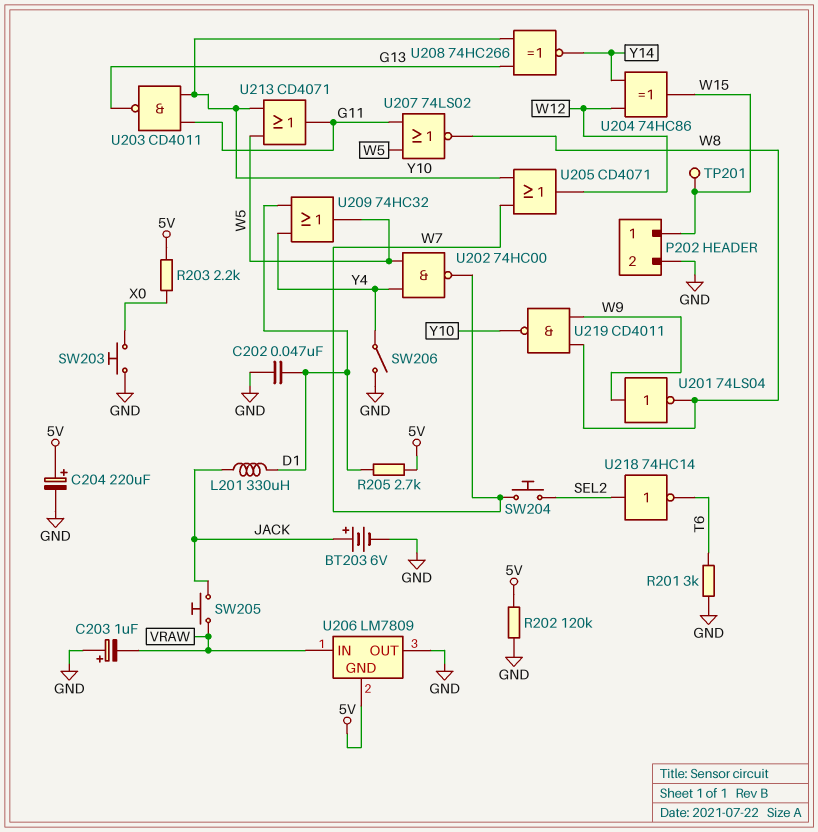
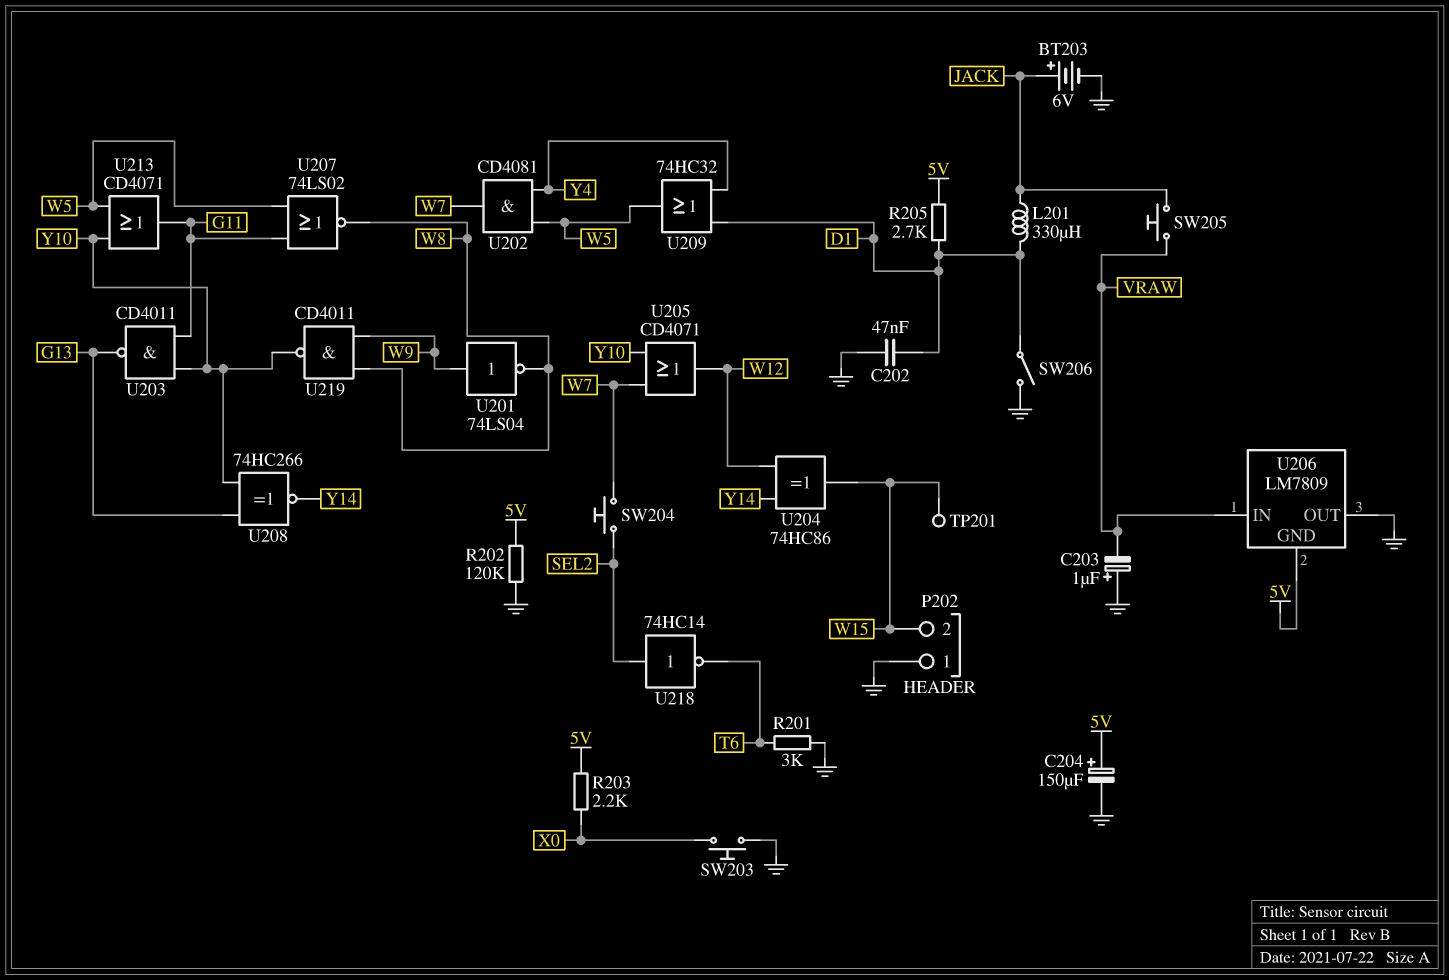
C204: 220uF (plus 5V, minus GND) -> 150uF (plus 5V, minus GND)
P202 pin 1: W15 -> GND
P202 pin 2: GND -> W15
SW206: switch (GND, Y4) -> switch (D1, GND)
U202: NAND 74HC00 (in W5, in Y4, out W7) -> AND CD4081 (in W5, in Y4, out W7)

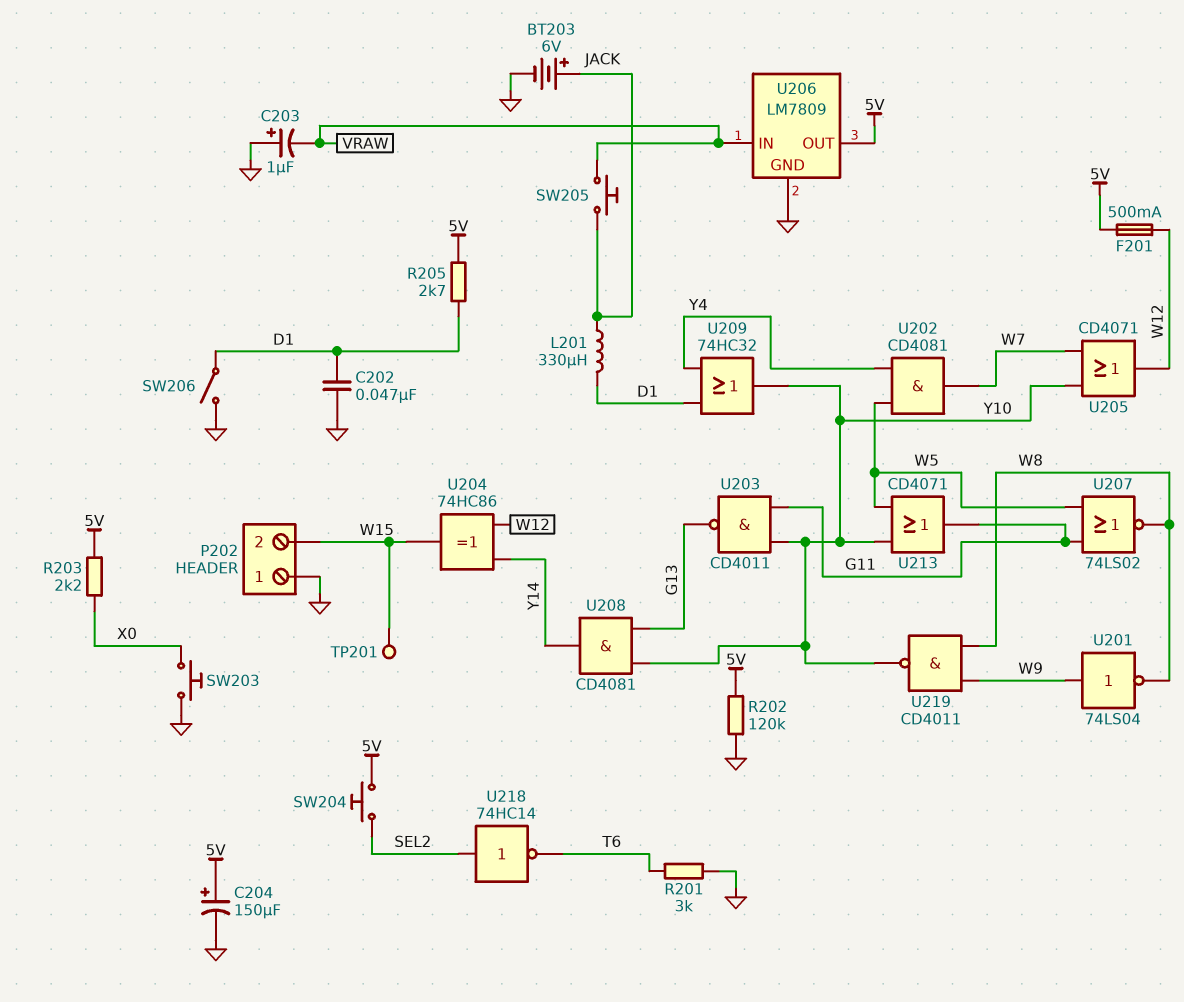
F201: none -> 500mA (5V, W12)
SW204: button (SEL2, W7) -> button (5V, SEL2)
U206 pin GND: 5V -> GND
U206 pin OUT: GND -> 5V
U208: XNOR 74HC266 (in G13, in Y10, out Y14) -> AND CD4081 (in G13, in Y10, out Y14)
U209: OR 74HC32 (in D1, in Y4, out W5) -> OR 74HC32 (in D1, in Y4, out Y10)

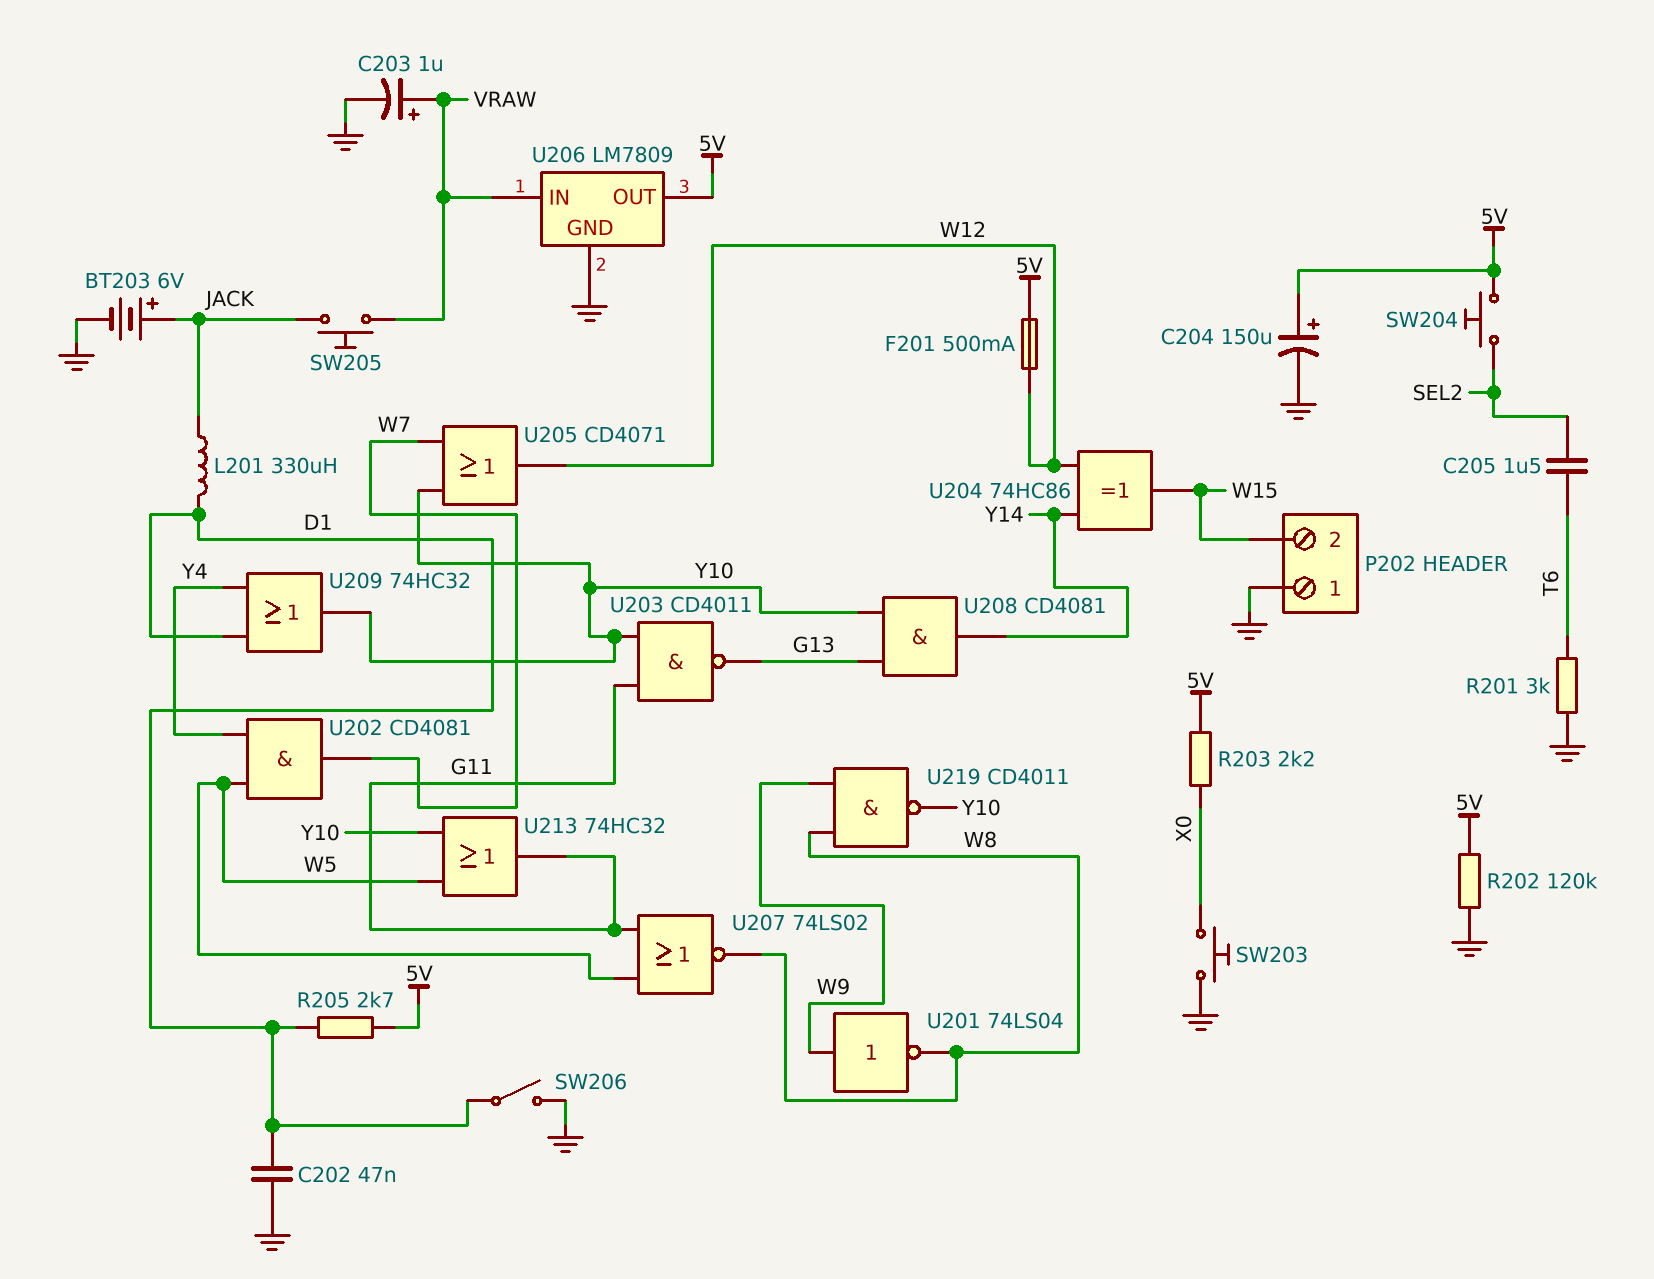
C203: 1uF (plus GND, minus VRAW) -> 1uF (plus VRAW, minus GND)
C205: none -> 1.5uF (SEL2, T6)
TP201: test point (W15) -> none
U213: OR CD4071 (in W5, in Y10, out G11) -> OR 74HC32 (in W5, in Y10, out G11)
U218: NOT 74HC14 (in SEL2, out T6) -> none

